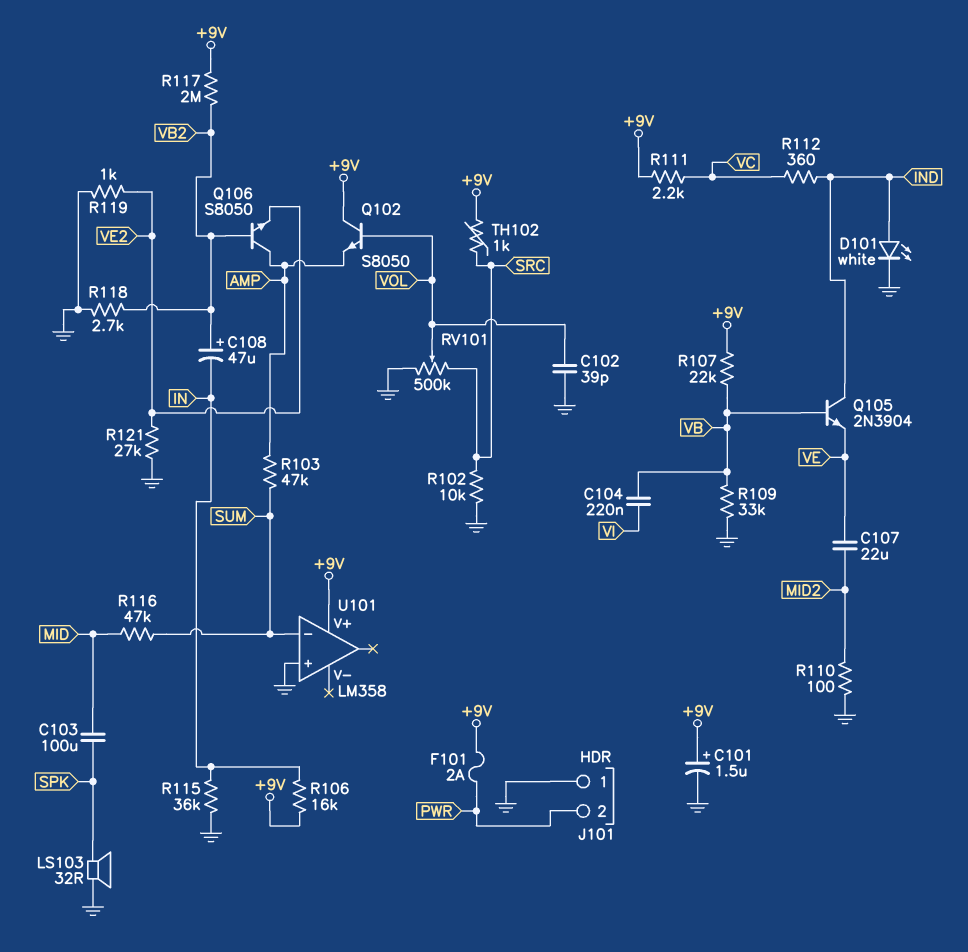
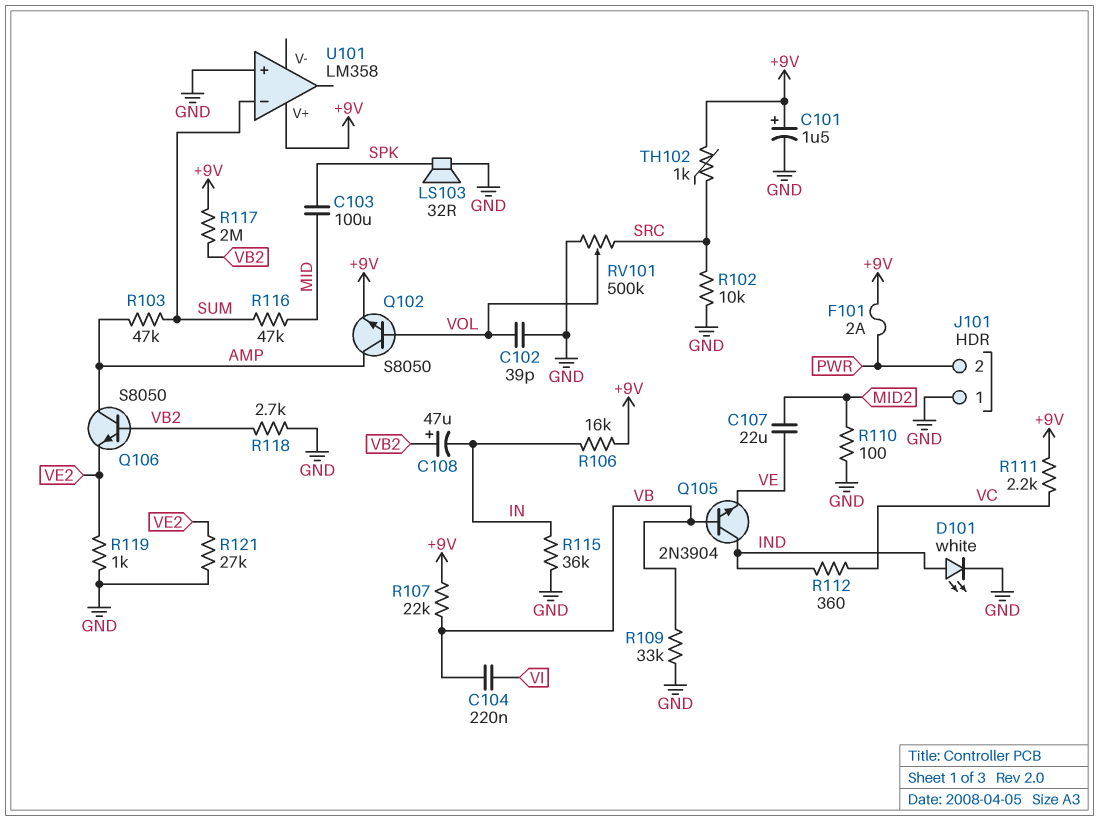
Q102: NPN S8050 (B VOL, C +9V, E AMP) -> NPN S8050 (B VOL, C AMP, E +9V)

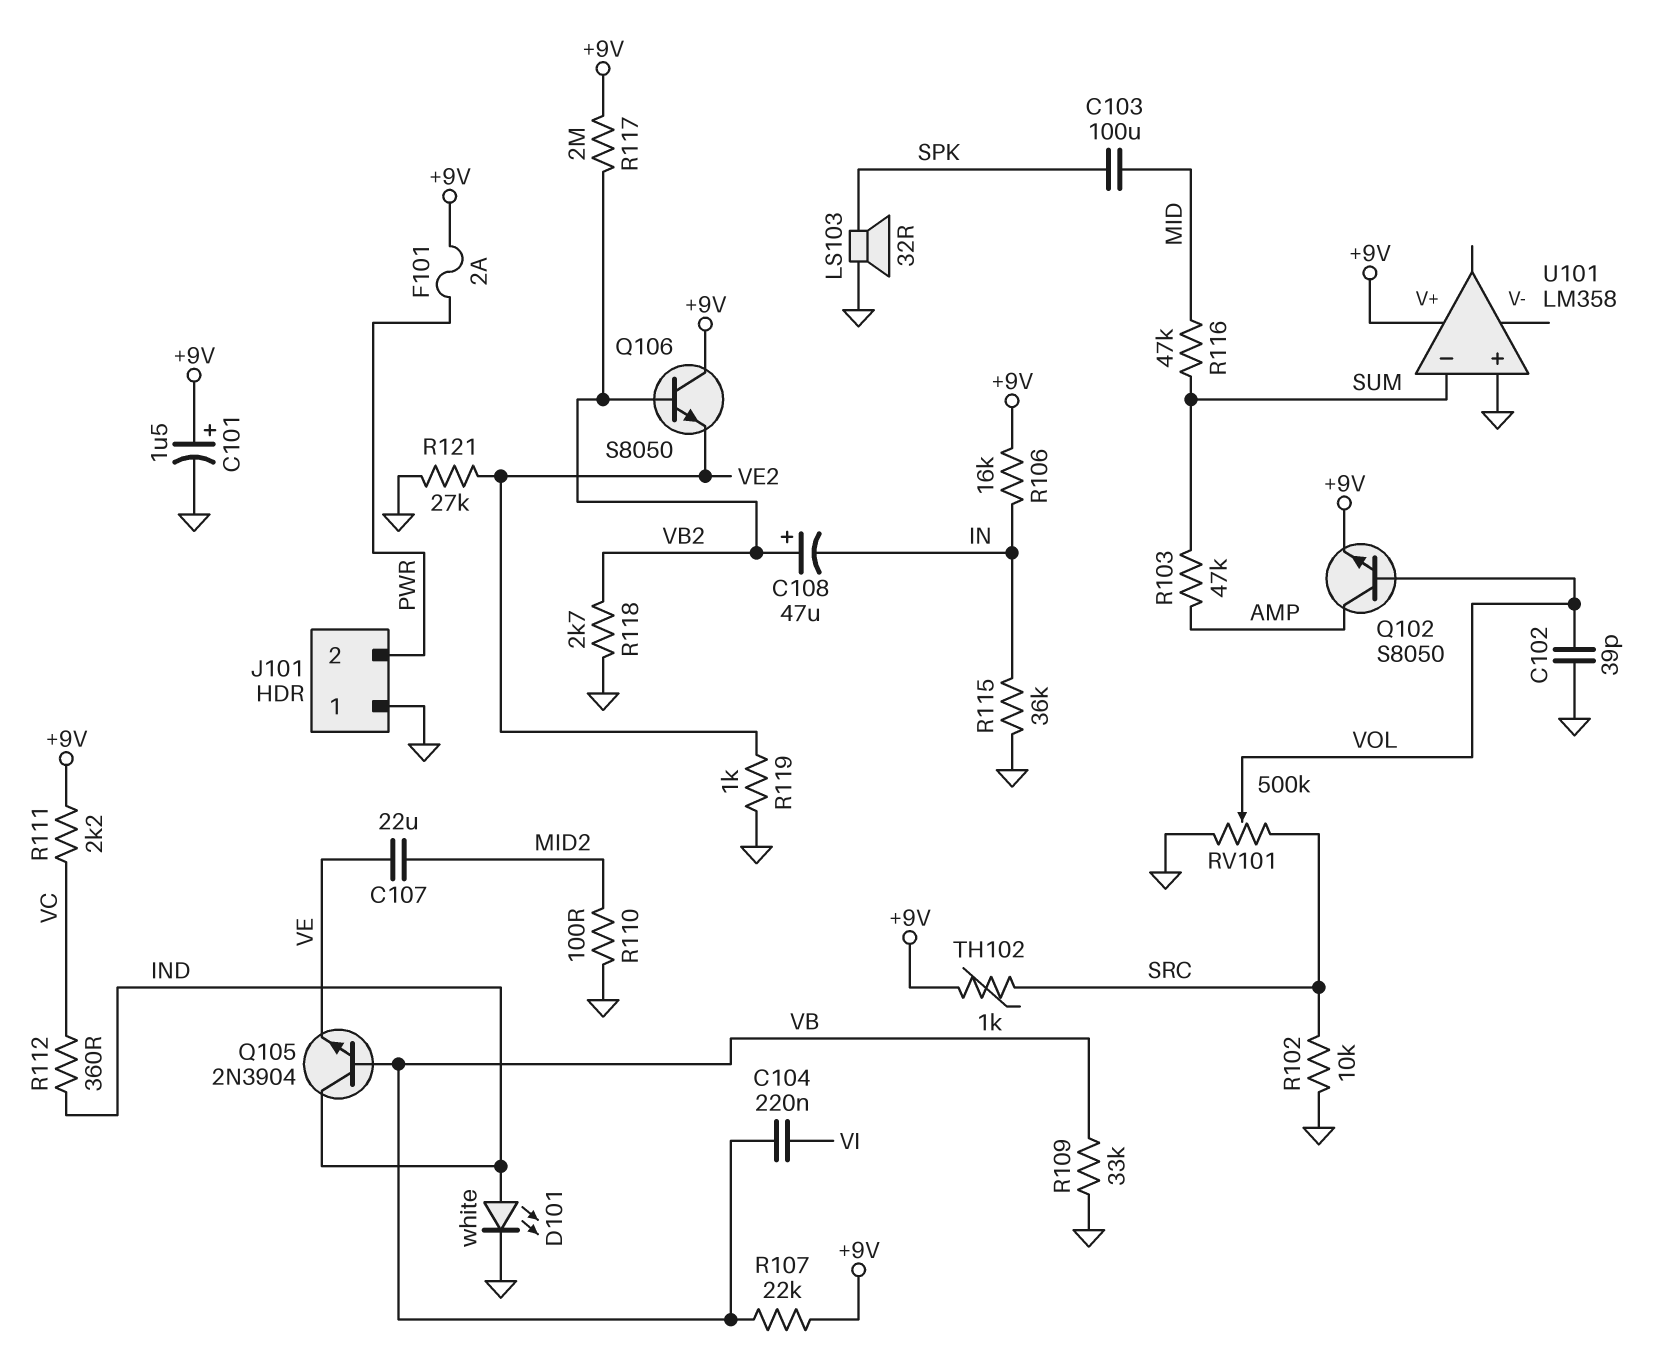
Q106: NPN S8050 (B VB2, C AMP, E VE2) -> NPN S8050 (B VB2, C +9V, E VE2)

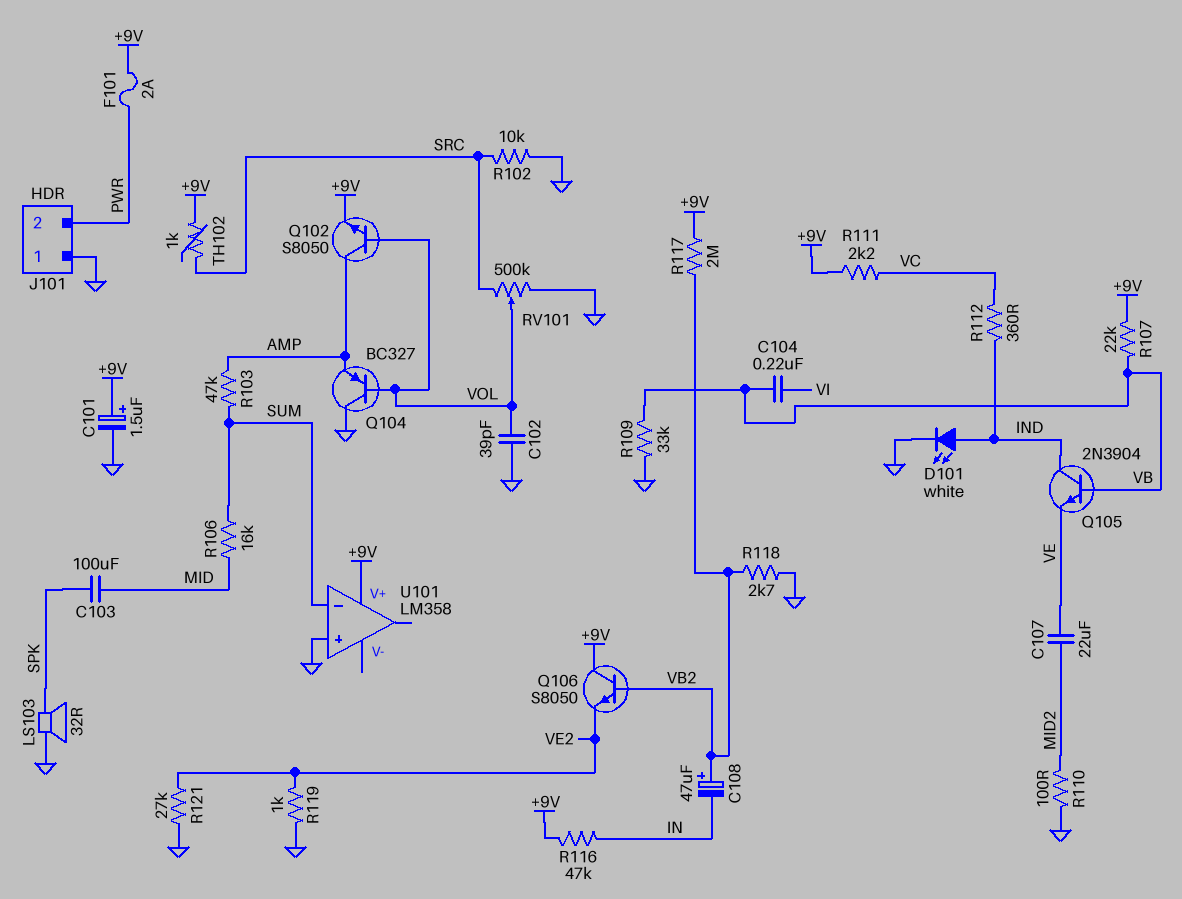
Q104: none -> PNP BC327 (B VOL, C GND, E AMP)
R106: 16k (+9V, IN) -> 16k (MID, SUM)
R115: 36k (GND, IN) -> none
R116: 47k (MID, SUM) -> 47k (+9V, IN)

